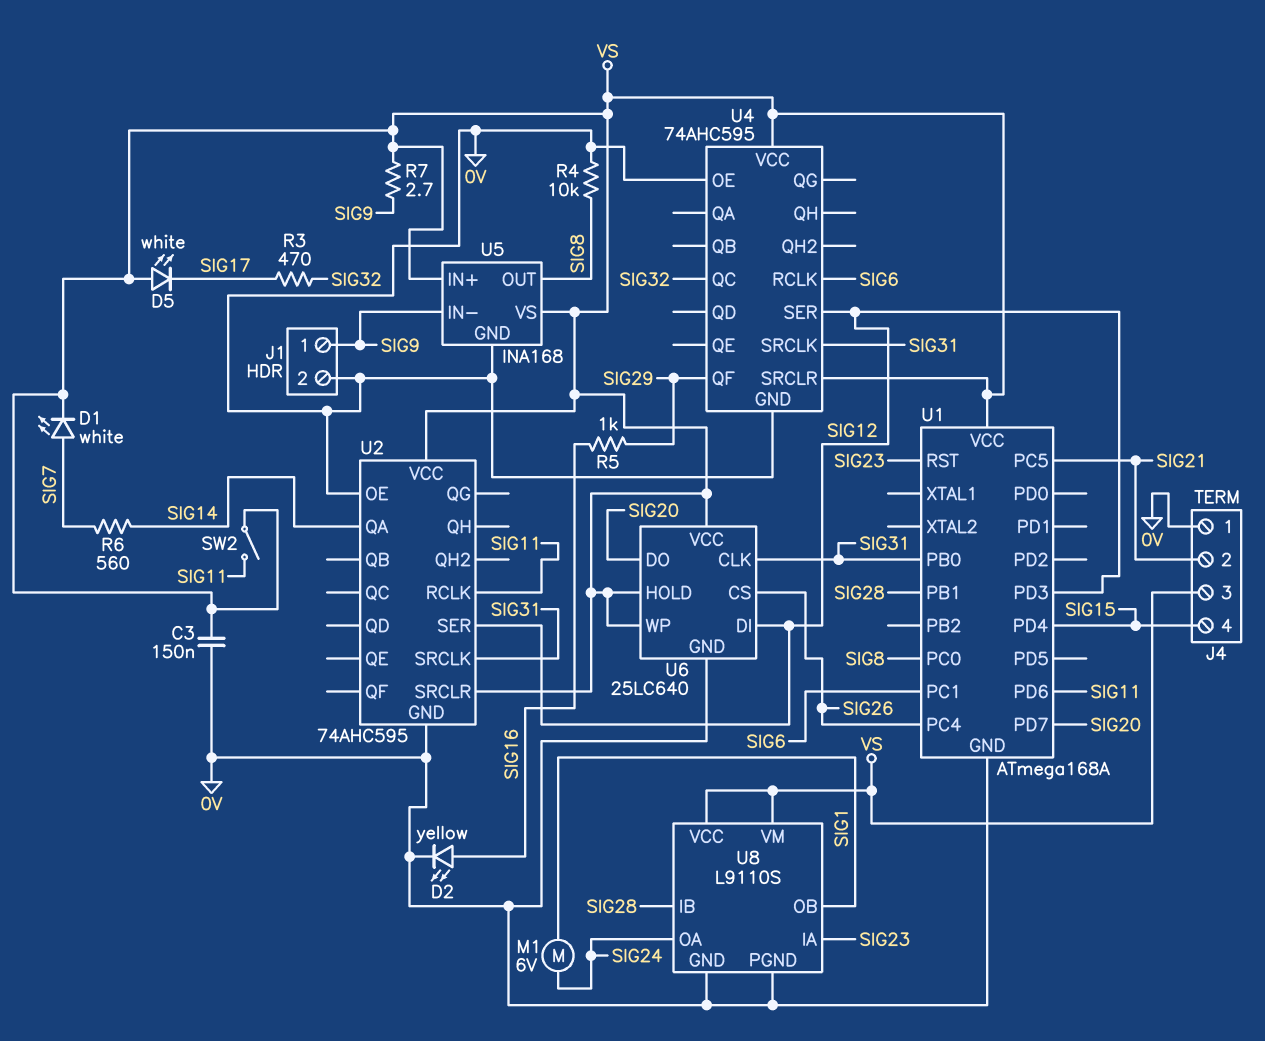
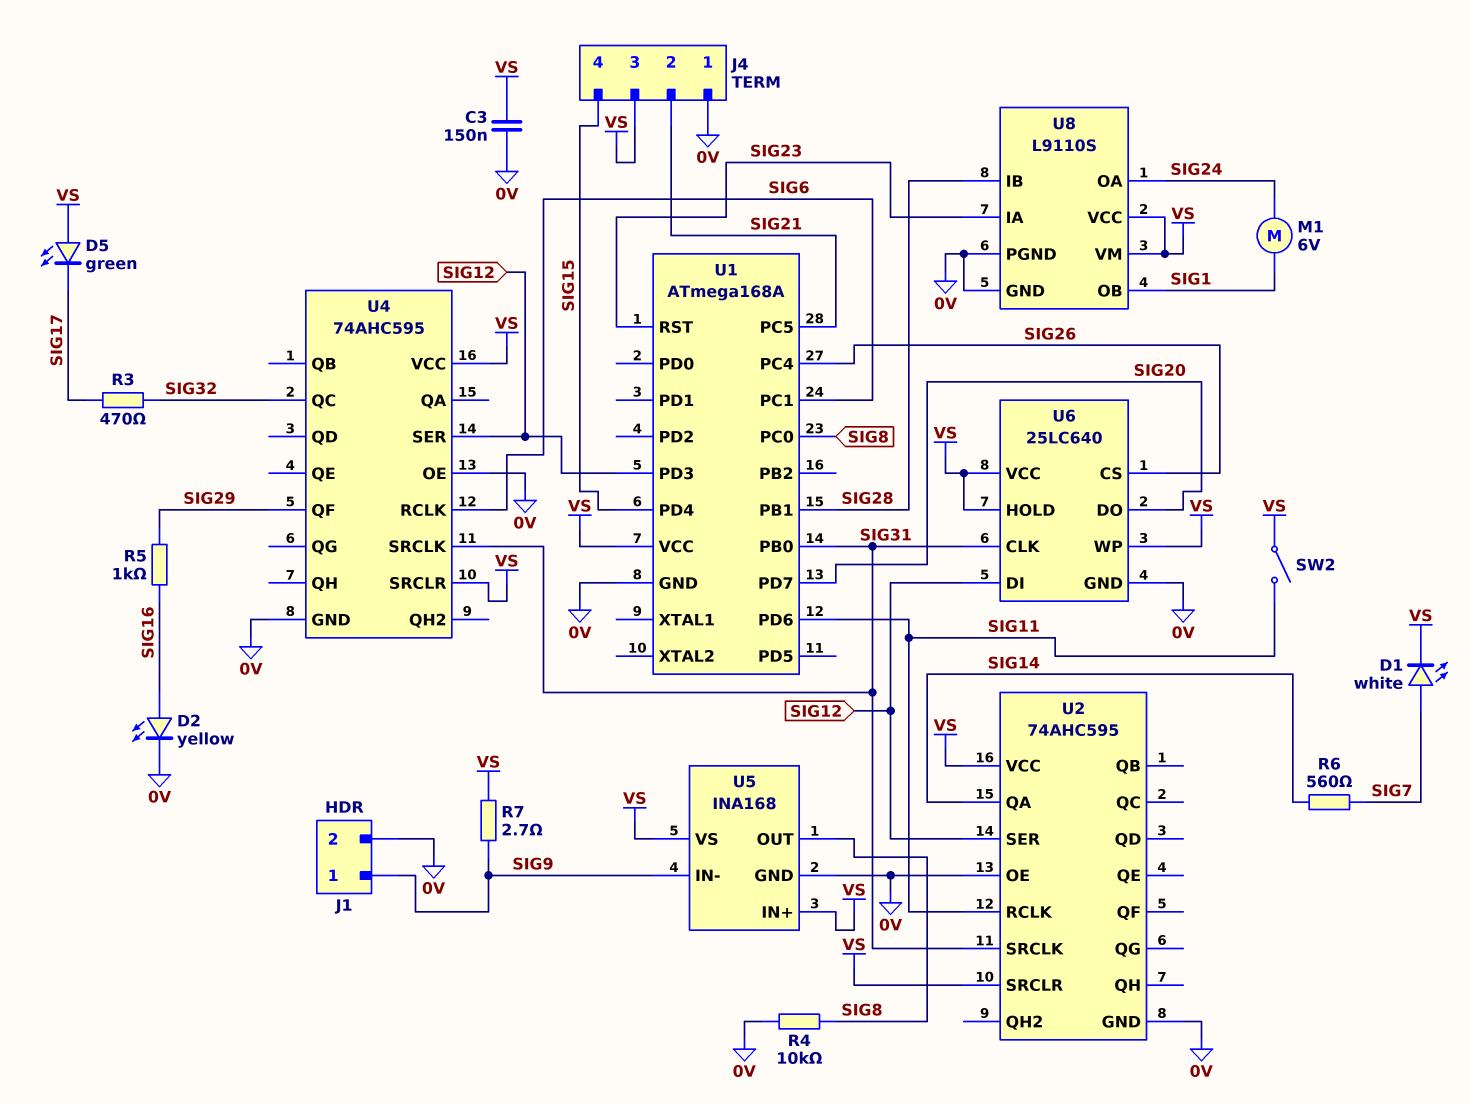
D5: LED white (A VS, K SIG17) -> LED green (A VS, K SIG17)

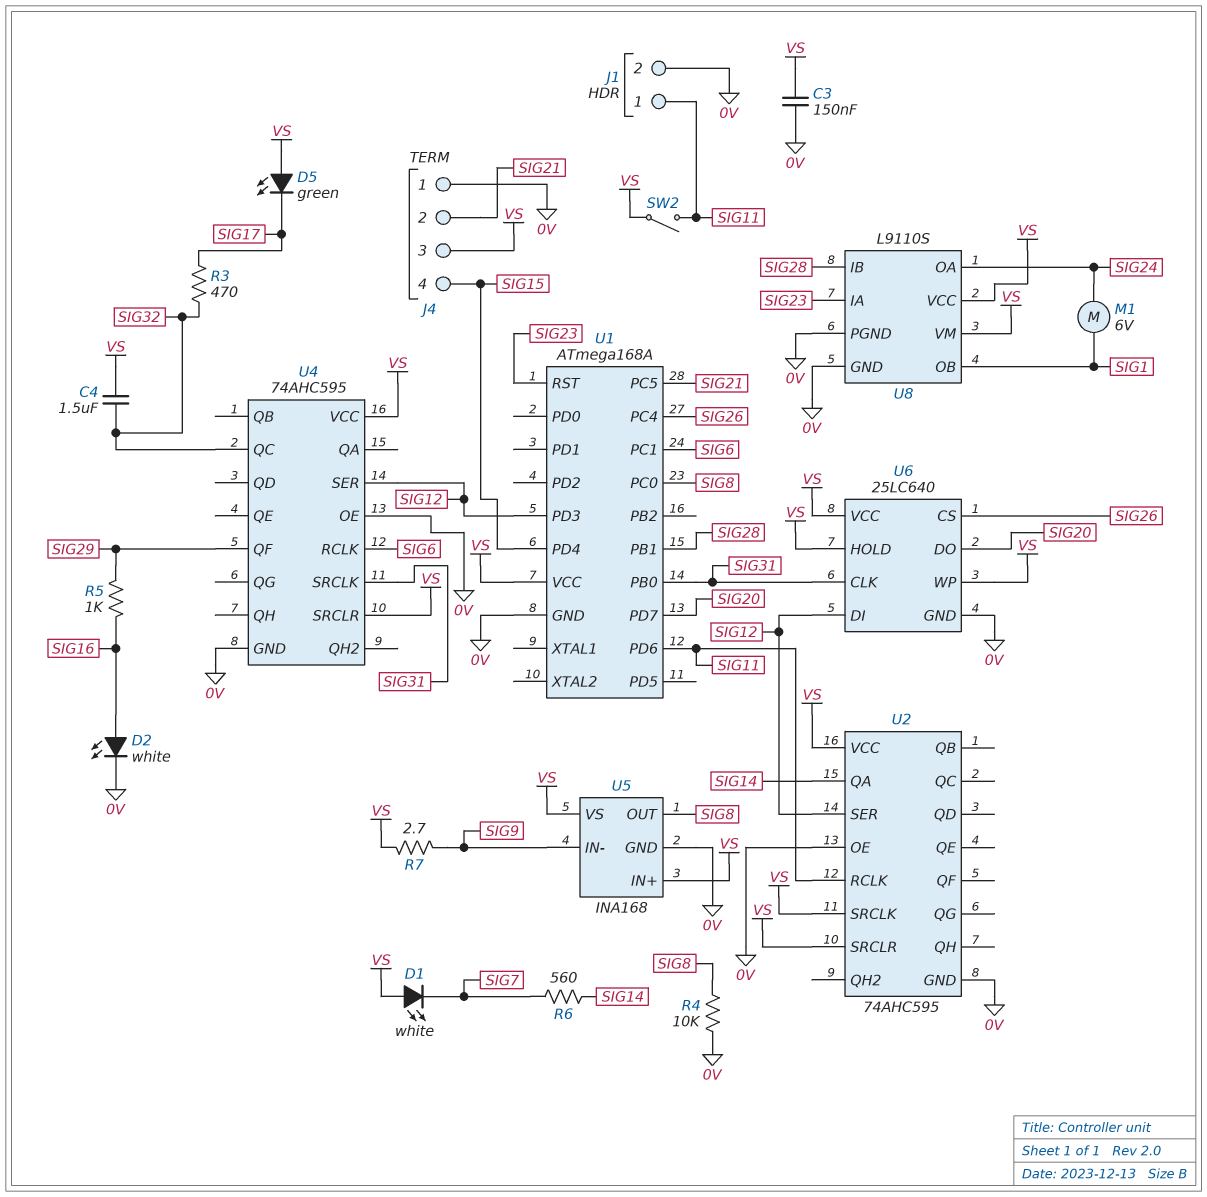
C4: none -> 1.5uF (SIG32, VS)
D1: LED white (A SIG7, K VS) -> LED white (A VS, K SIG7)
D2: LED yellow (A SIG16, K 0V) -> LED white (A SIG16, K 0V)
J1 pin 1: SIG9 -> SIG11
U2 pin SRCLK: SIG31 -> VS

